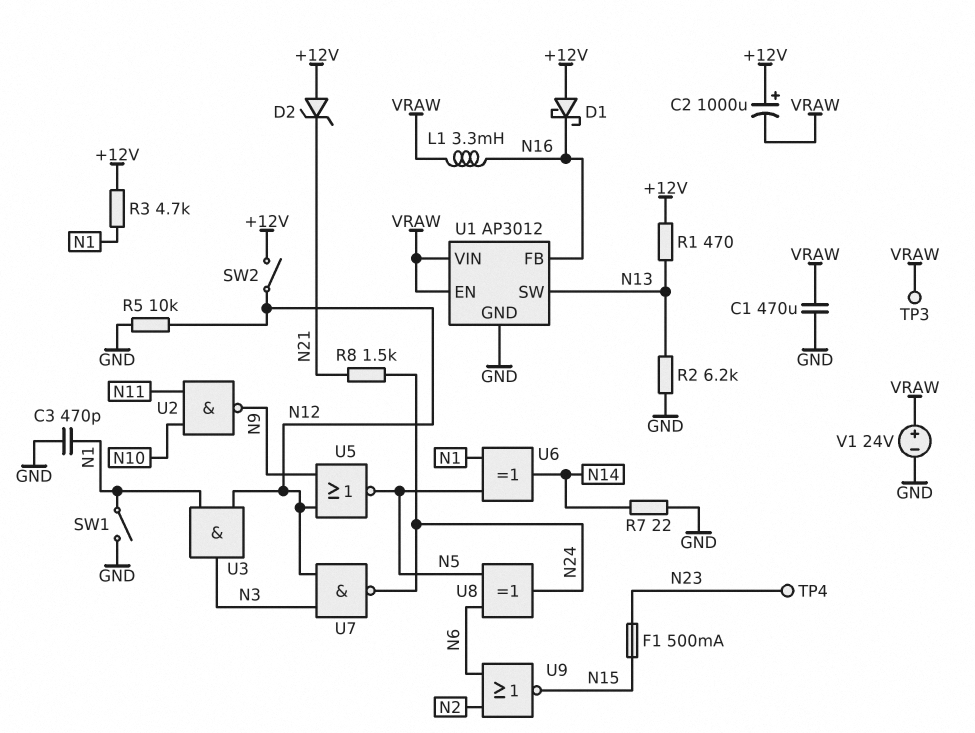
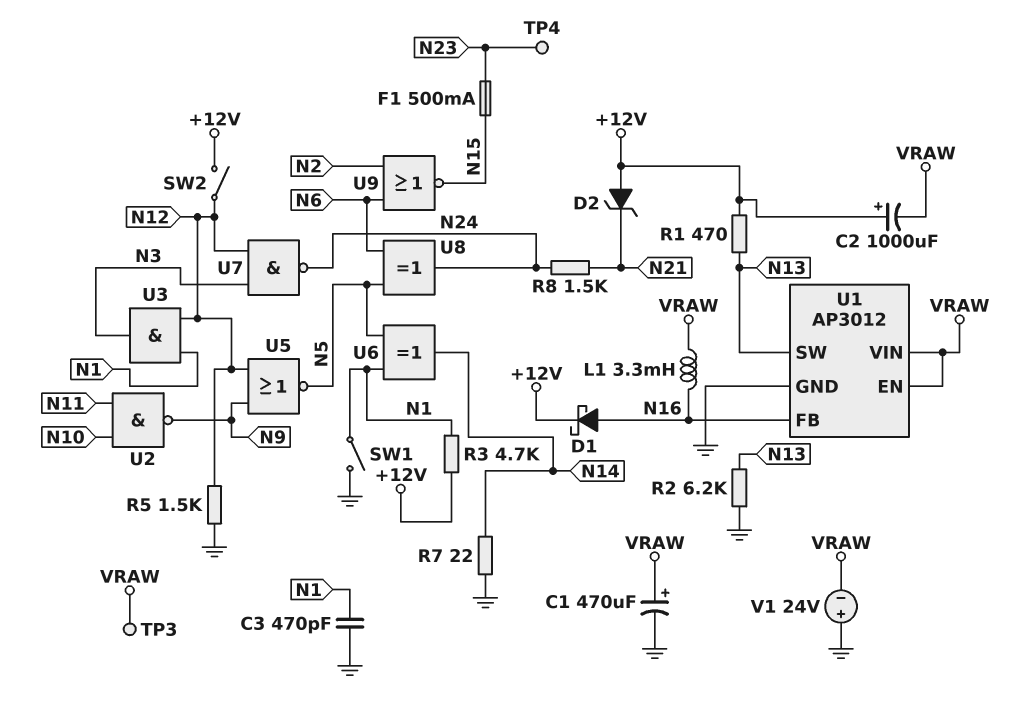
C1: 470uF (GND, VRAW) -> 470uF (plus VRAW, minus GND)
D1: schottky (A +12V, K N16) -> schottky (A N16, K +12V)
R5: 10k (GND, N12) -> 1.5k (GND, N12)
V1: 24V (plus VRAW, minus GND) -> 24V (plus GND, minus VRAW)

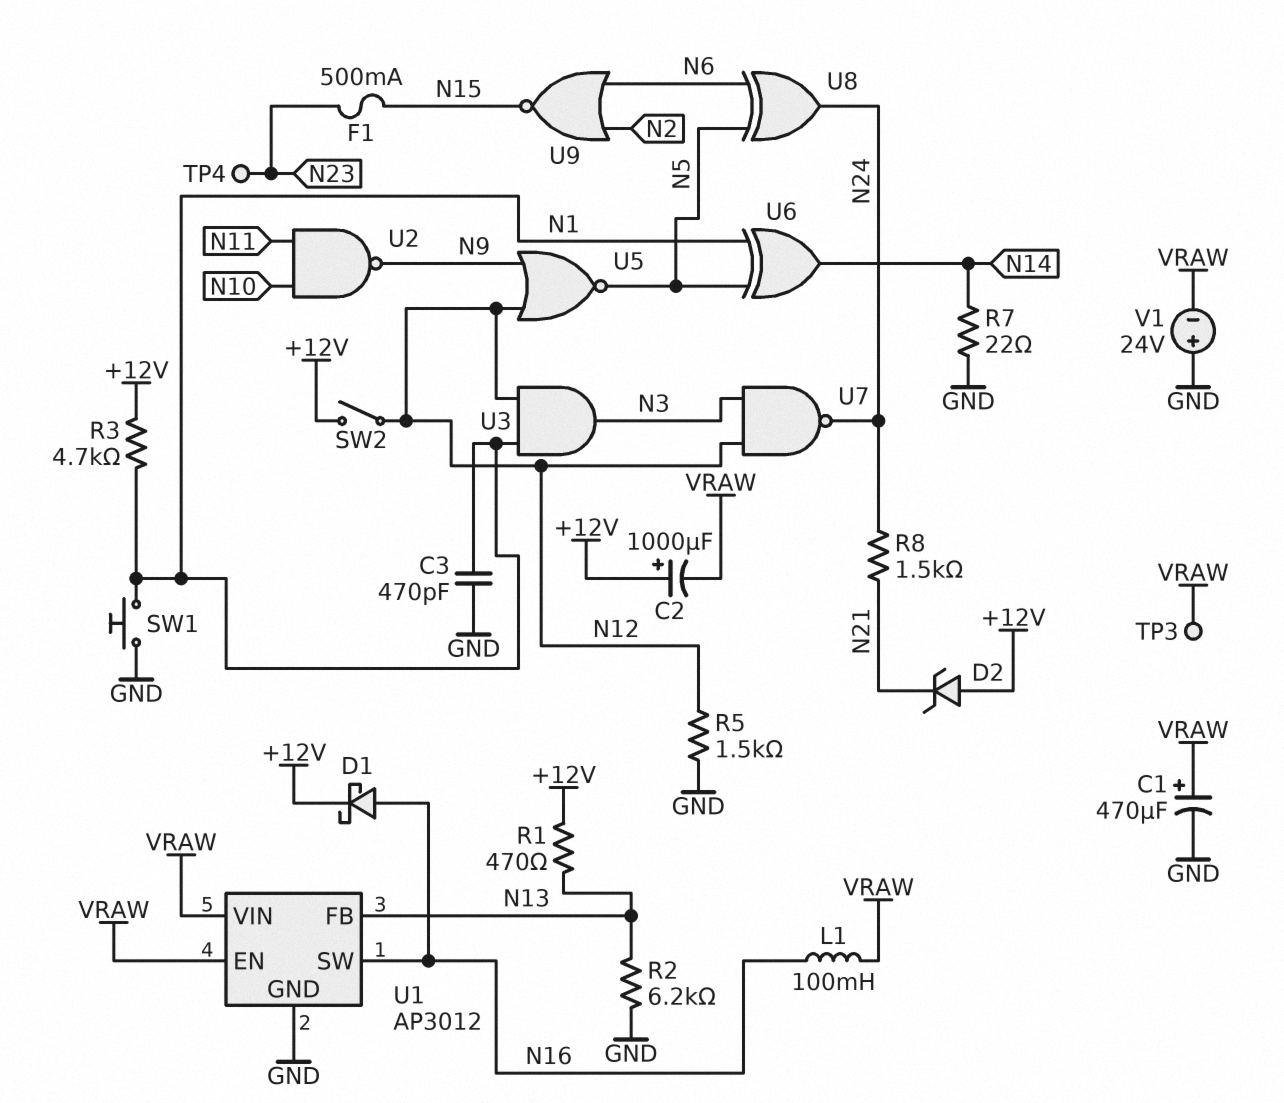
L1: 3.3mH (N16, VRAW) -> 100mH (N16, VRAW)
SW1: switch (GND, N1) -> button (GND, N1)
U1 pin FB: N16 -> N13
U1 pin SW: N13 -> N16

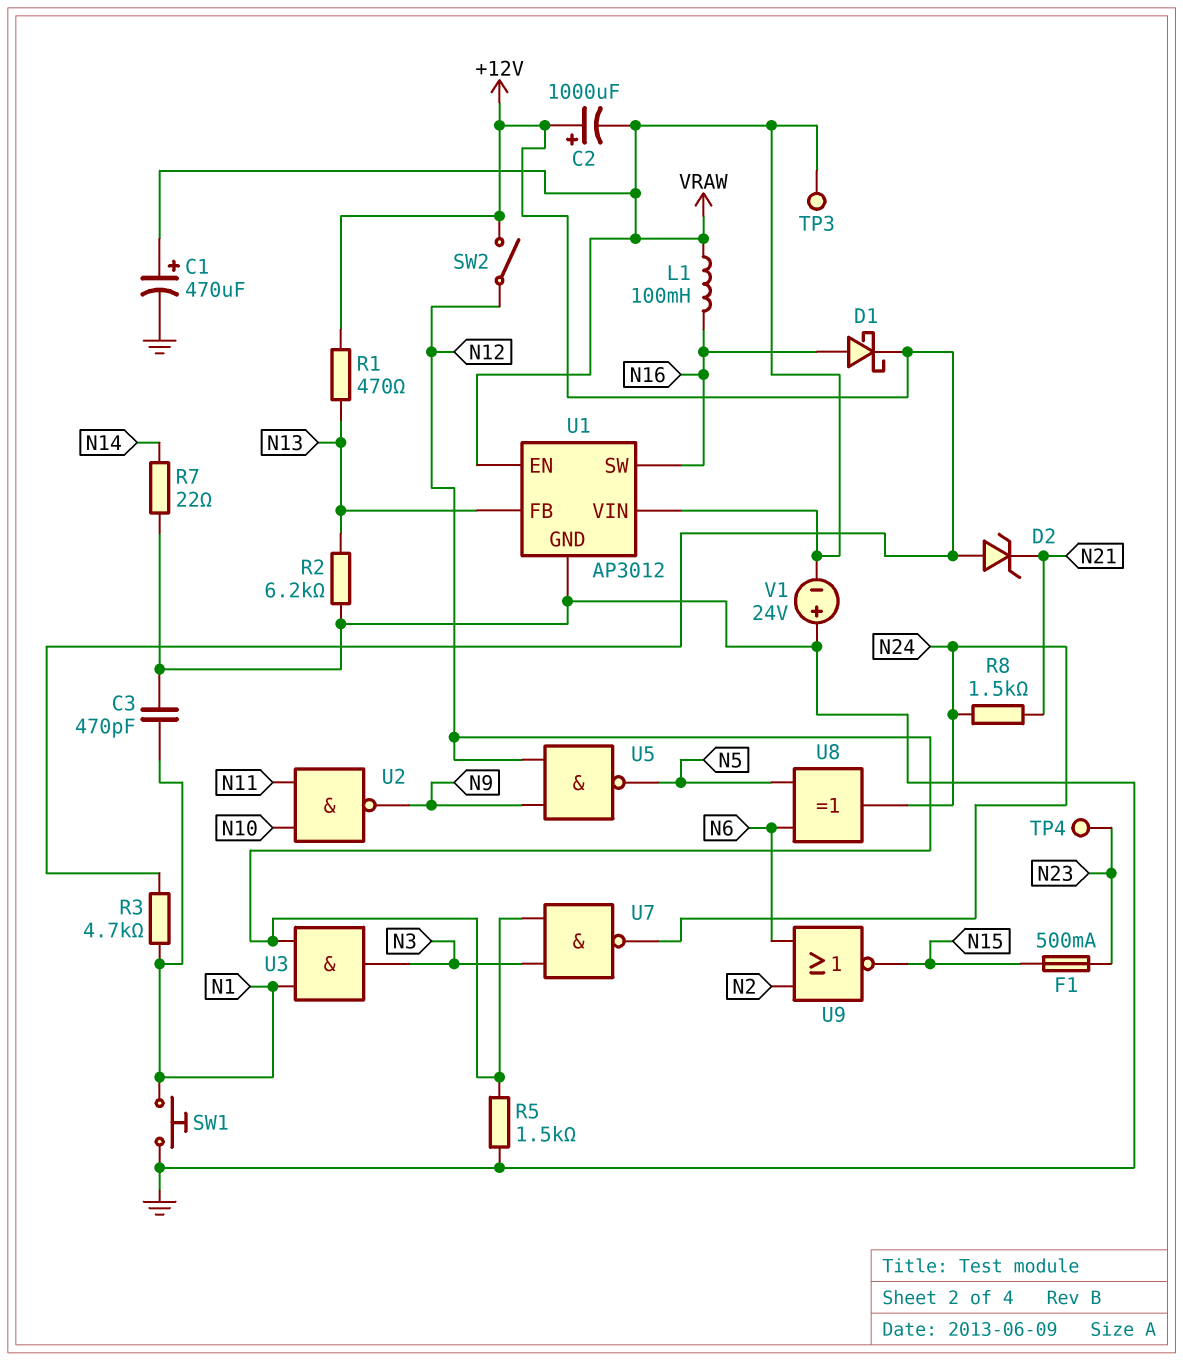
U5: NOR (in N9, in N12, out N5) -> NAND (in N9, in N12, out N5)
U6: XOR (in N1, in N5, out N14) -> none

